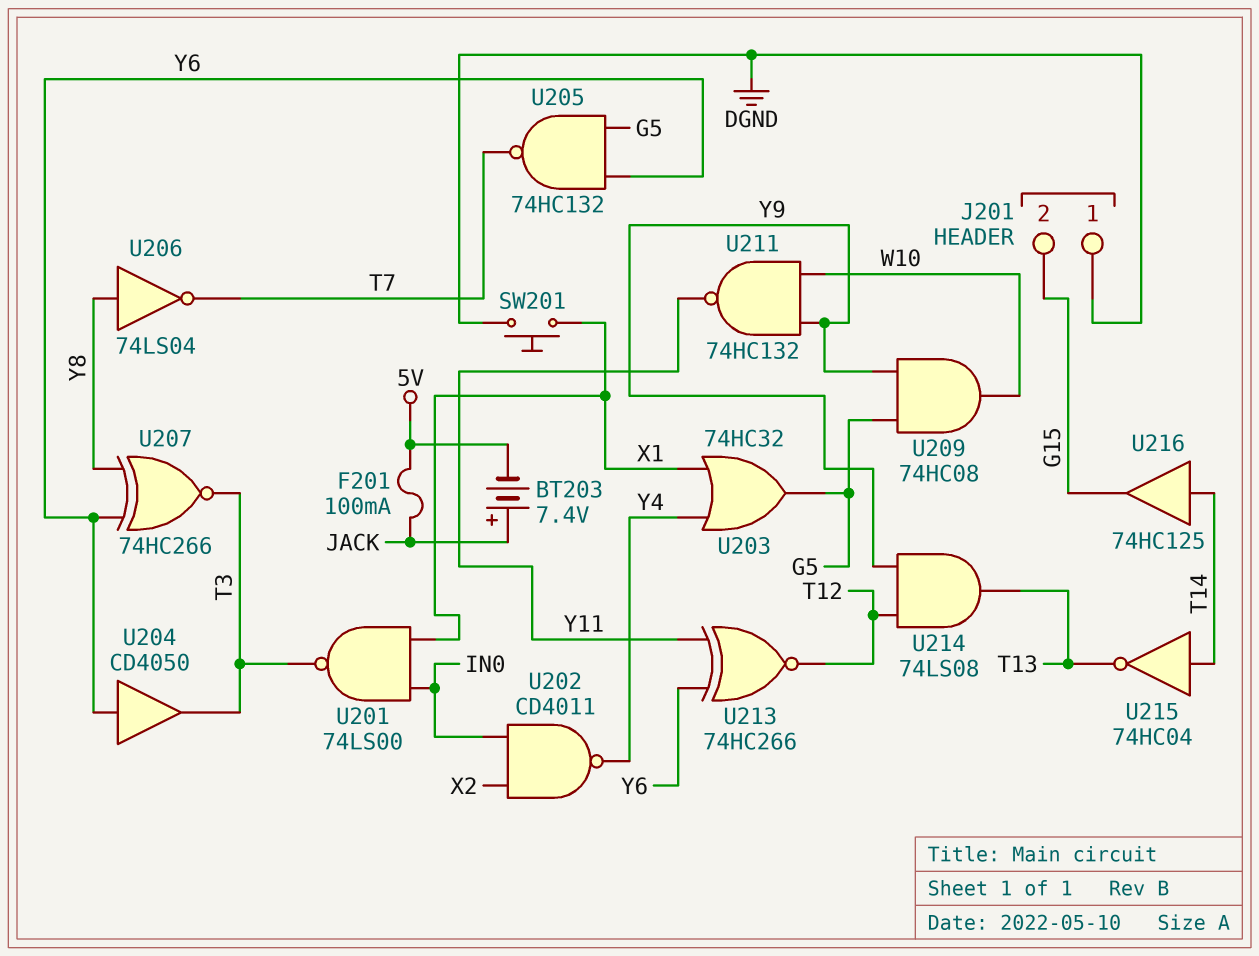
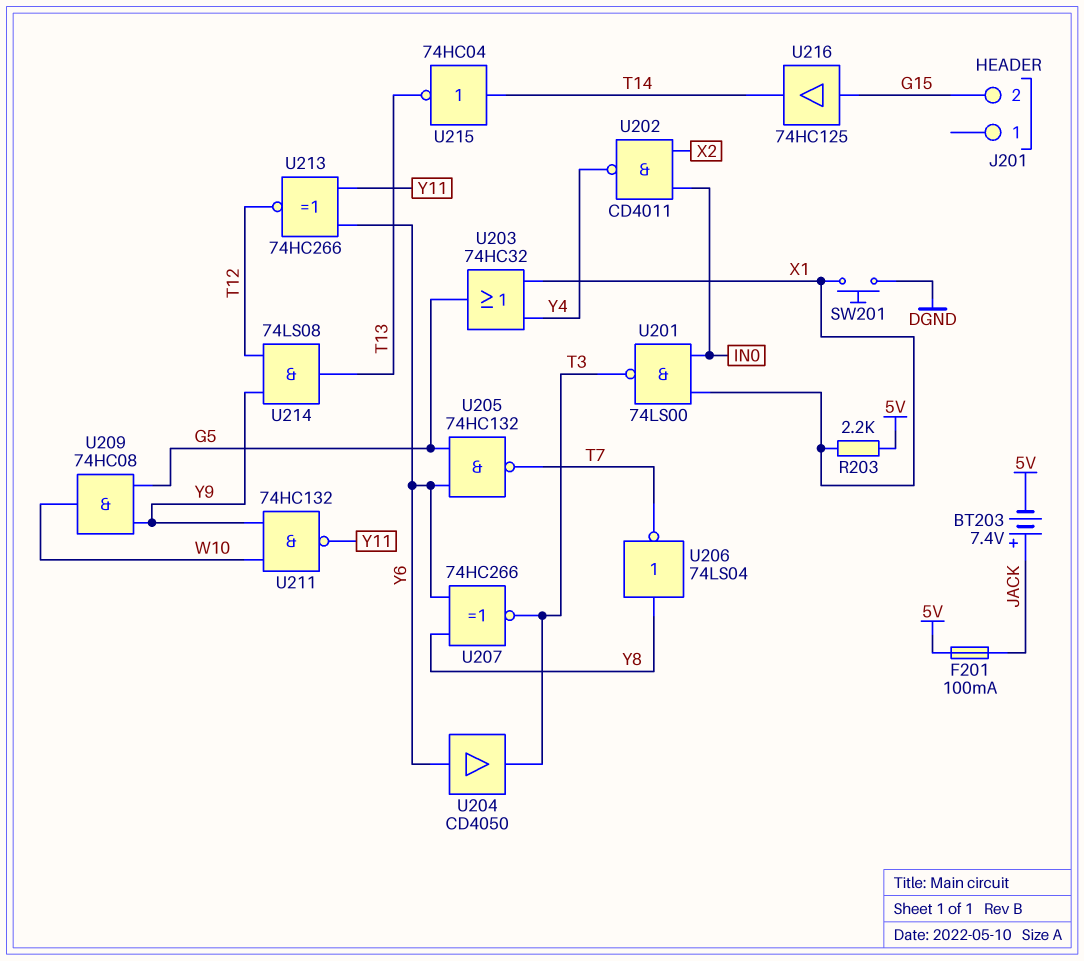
J201 pin 1: DGND -> none
R203: none -> 2.2k (5V, X1)
U216: buffer 74HC125 (in T14, out G15) -> buffer 74HC125 (in G15, out T14)

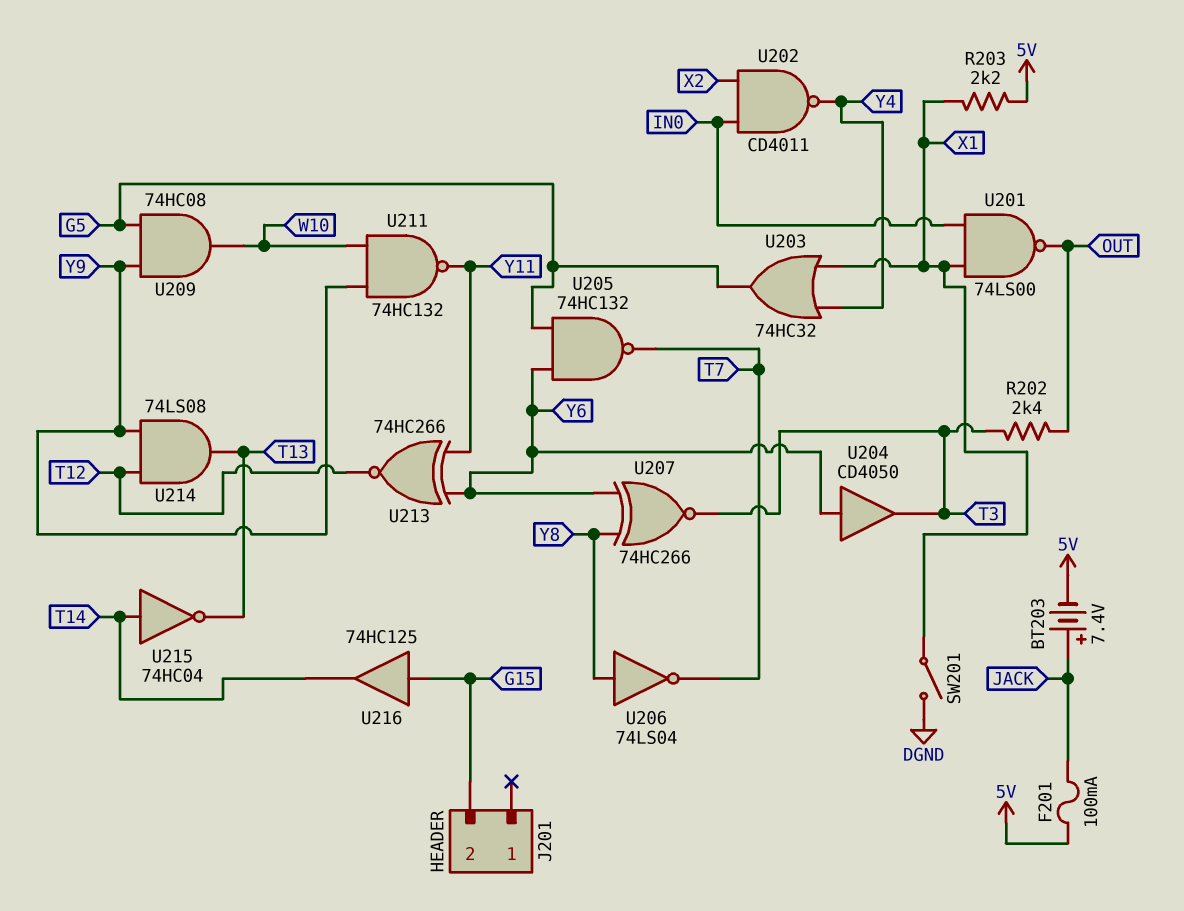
R202: none -> 2.4k (OUT, T3)
SW201: button (DGND, X1) -> switch (DGND, X1)
U201: NAND 74LS00 (in IN0, in X1, out T3) -> NAND 74LS00 (in IN0, in X1, out OUT)

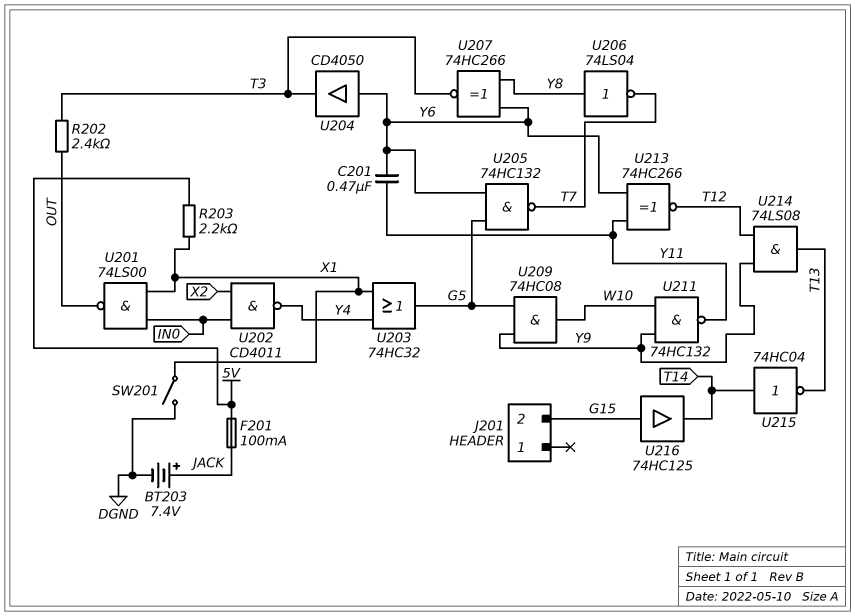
BT203: 7.4V (plus JACK, minus 5V) -> 7.4V (plus JACK, minus DGND)
C201: none -> 470nF (Y6, Y11)

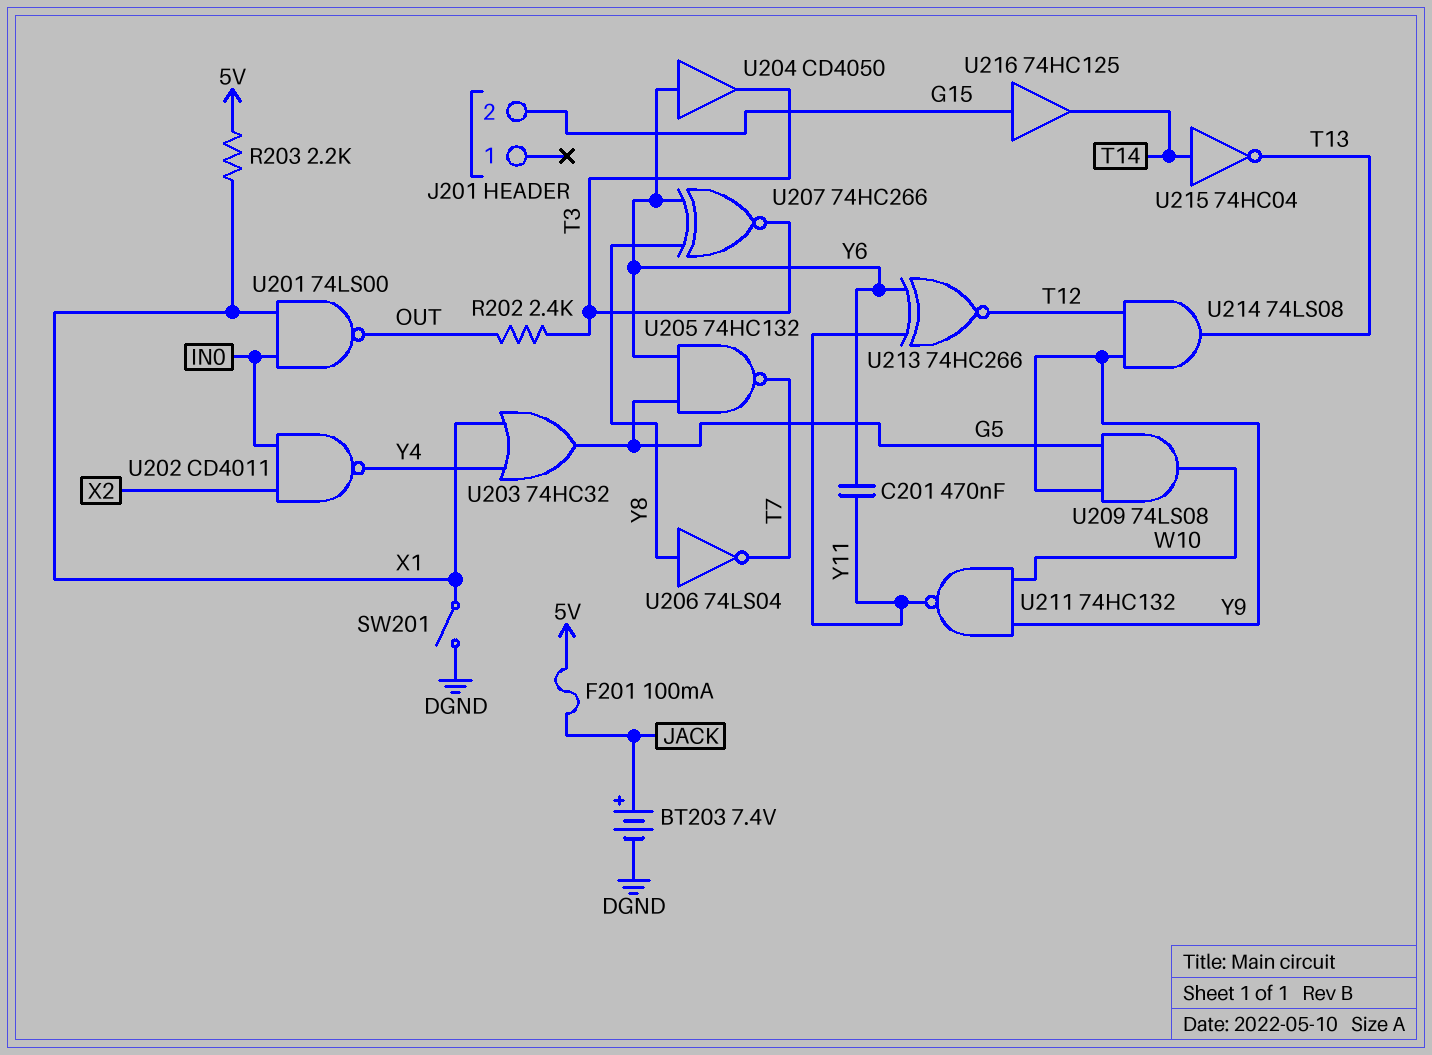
U209: AND 74HC08 (in G5, in Y9, out W10) -> AND 74LS08 (in G5, in Y9, out W10)

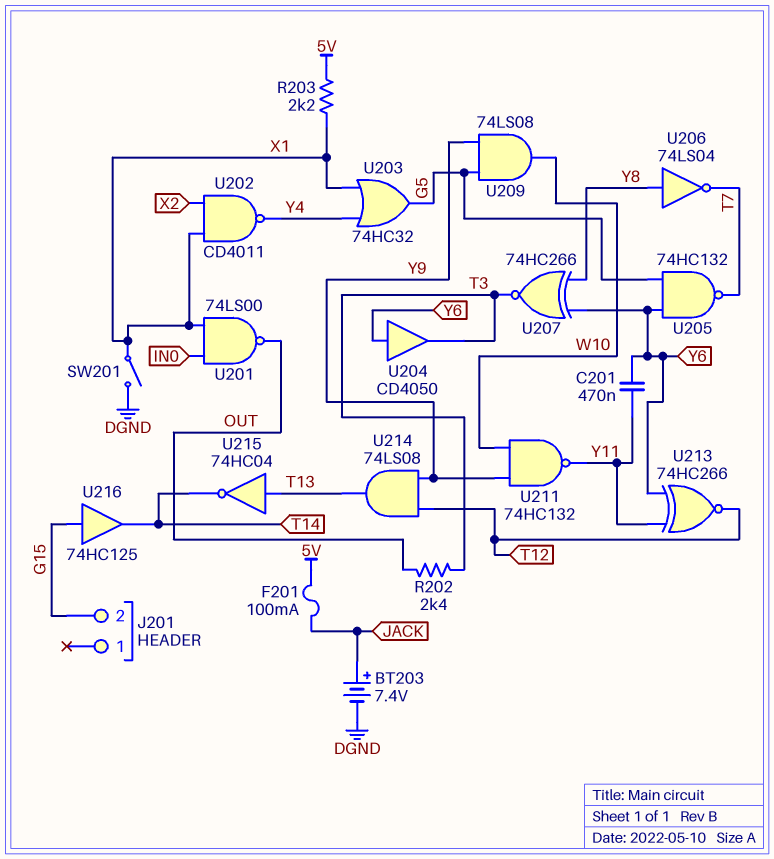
U202: NAND CD4011 (in IN0, in X2, out Y4) -> NAND CD4011 (in X1, in X2, out Y4)
U215: NOT 74HC04 (in T14, out T13) -> NOT 74HC04 (in T13, out T14)

